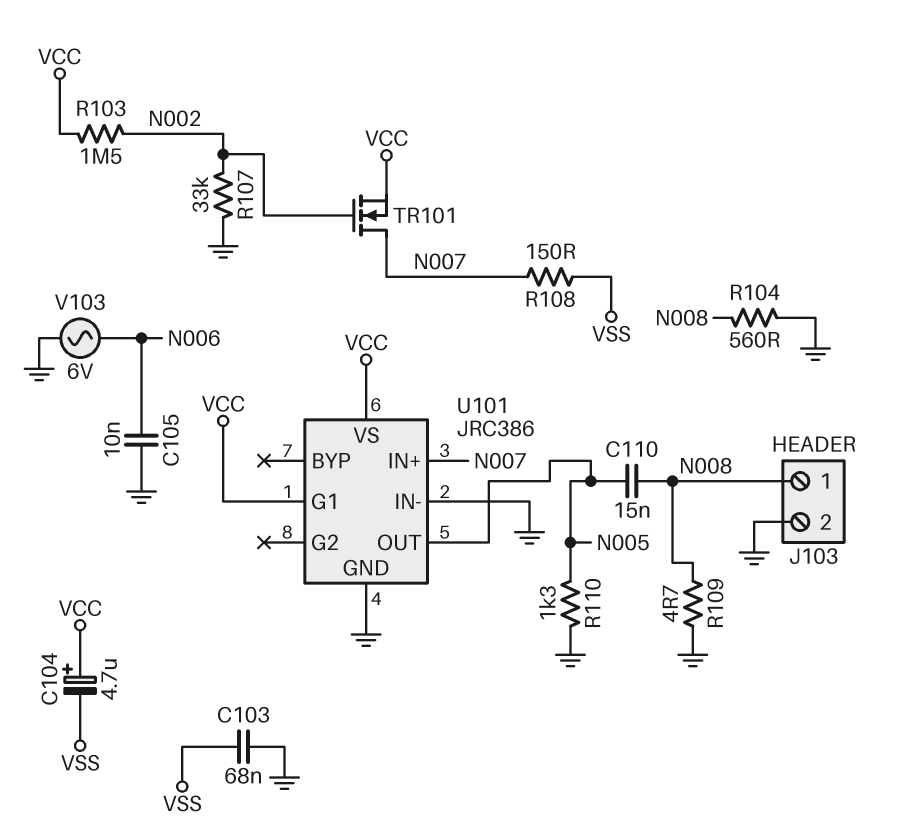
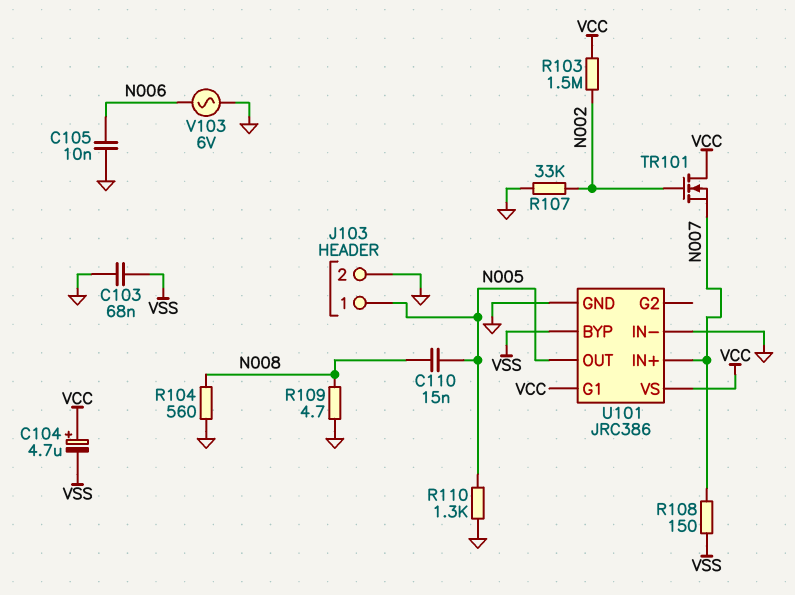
J103 pin 1: N008 -> N005
TR101: NMOS (G N002, D N007, S VCC) -> NMOS (G N002, D VCC, S N007)
U101 pin BYP: none -> VSS

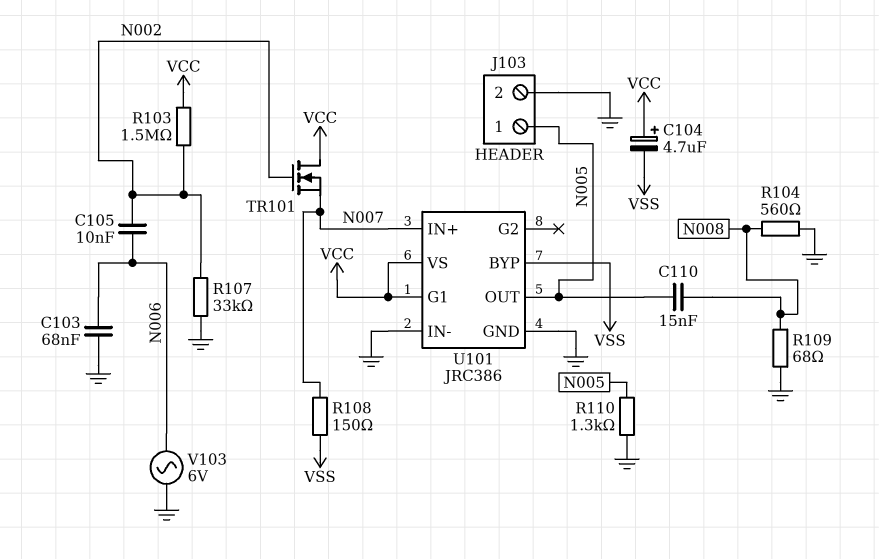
C103: 68nF (GND, VSS) -> 68nF (GND, N006)
C105: 10nF (GND, N006) -> 10nF (N002, N006)
R109: 4.7 (GND, N008) -> 68 (GND, N008)

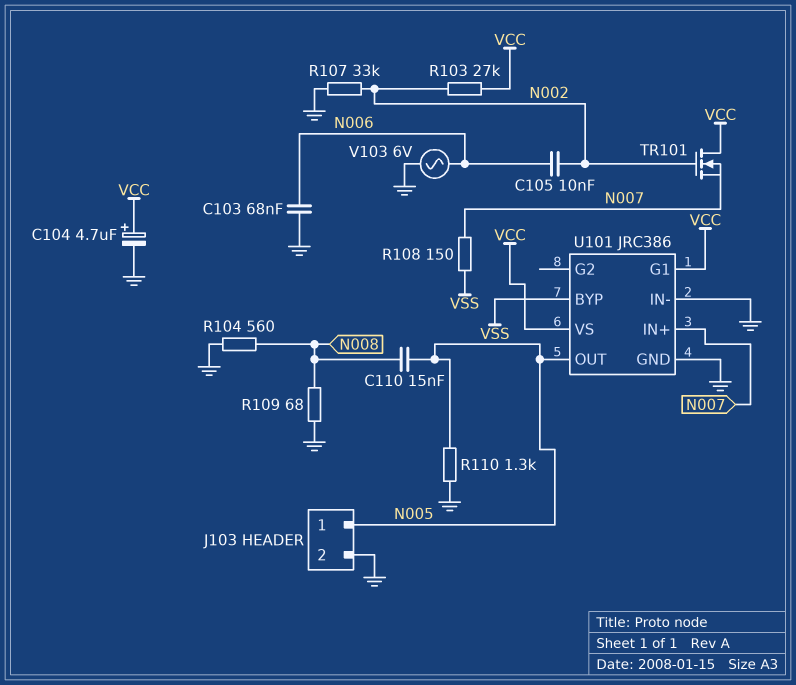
C104: 4.7uF (plus VCC, minus VSS) -> 4.7uF (plus VCC, minus GND)
R103: 1.5M (N002, VCC) -> 27k (N002, VCC)

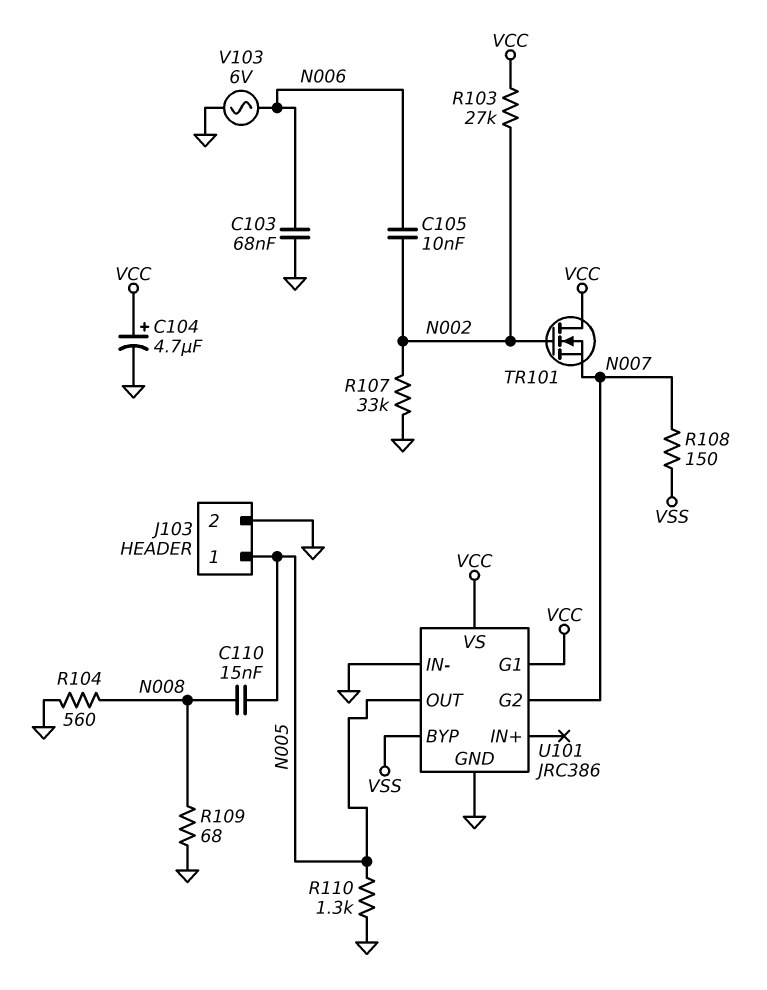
U101 pin G2: none -> N007
U101 pin IN+: N007 -> none

